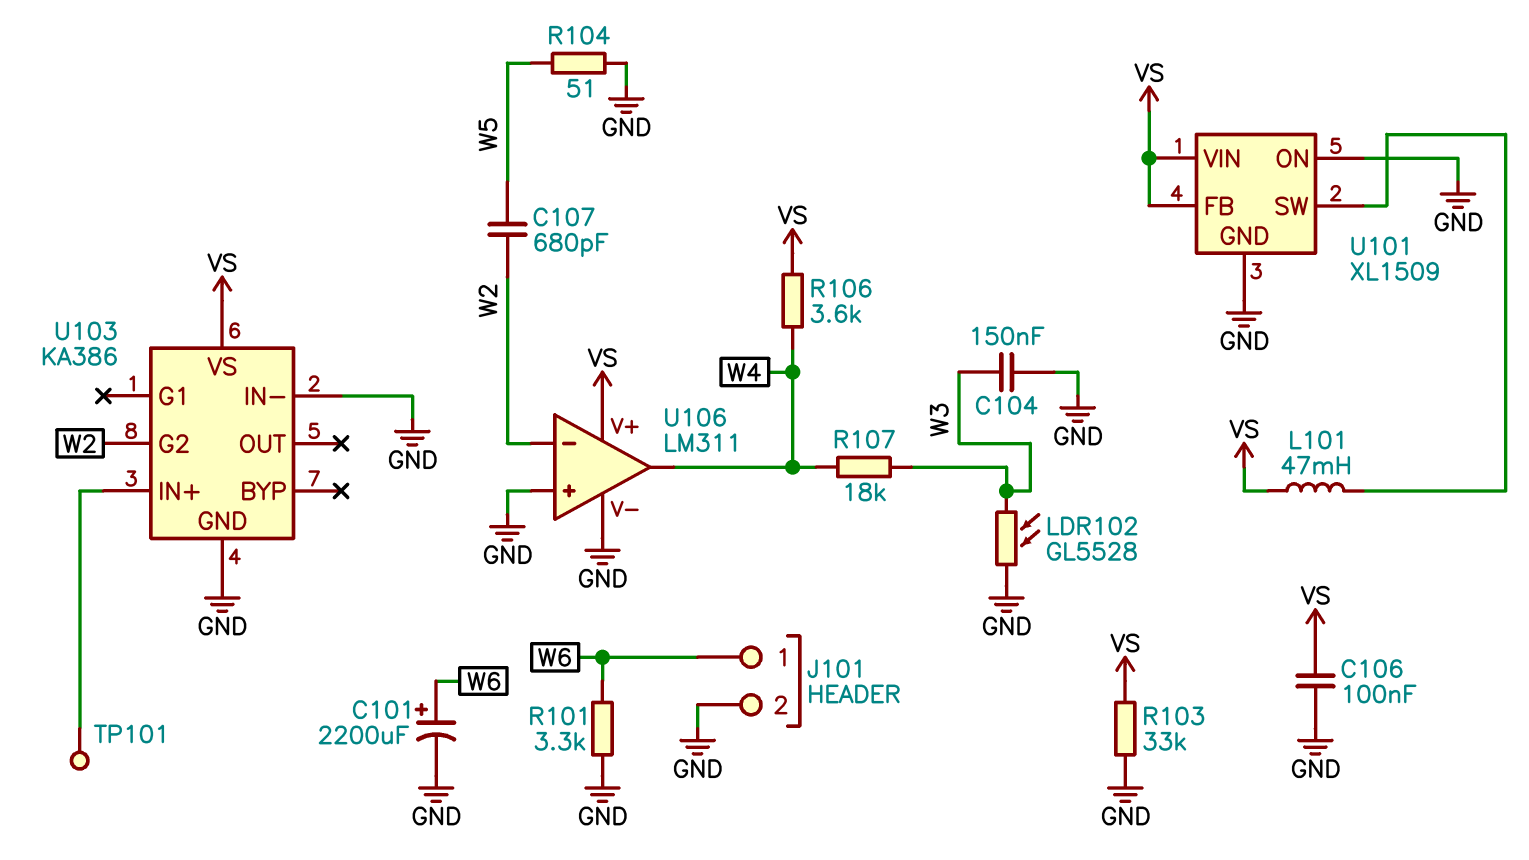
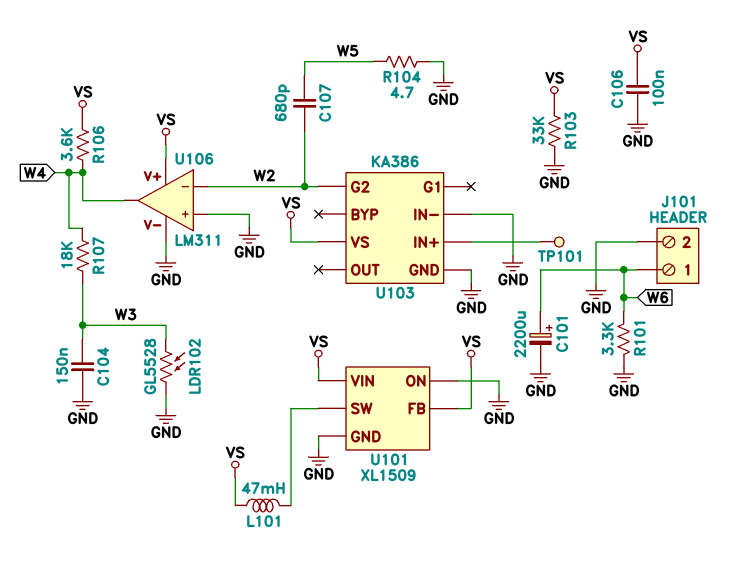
R104: 51 (GND, W5) -> 4.7 (GND, W5)

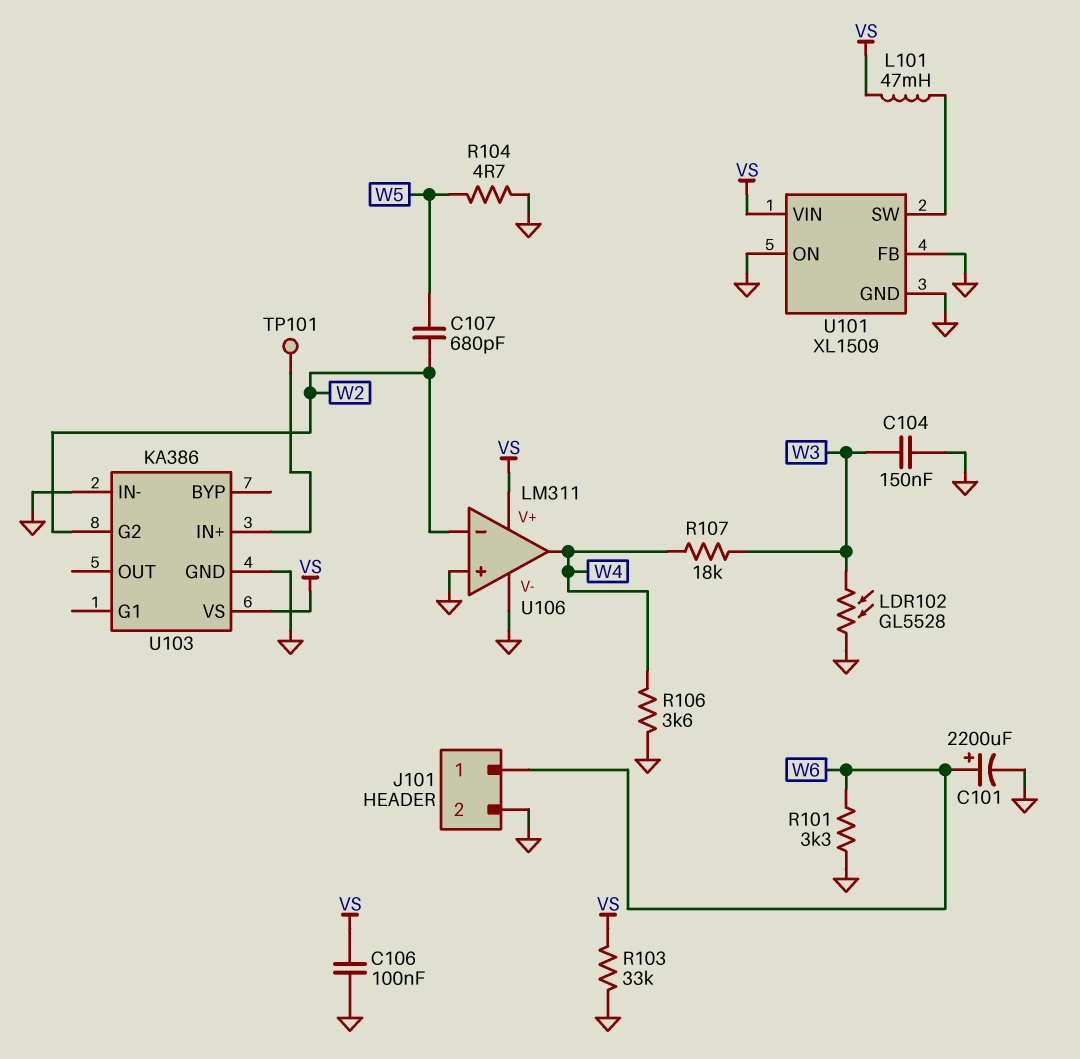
R106: 3.6k (VS, W4) -> 3.6k (GND, W4)
U101 pin FB: VS -> GND

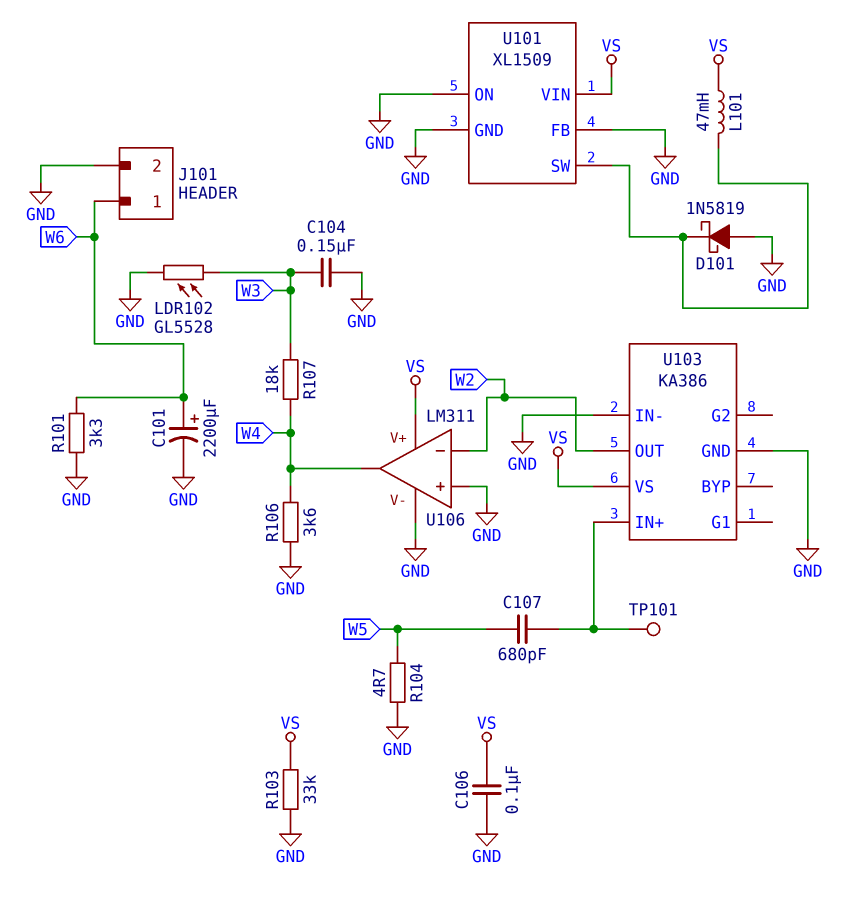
C107: 680pF (W2, W5) -> 680pF (U103/IN+, W5)
D101: none -> schottky 1N5819 (A GND, K U101/SW)
U103 pin G2: W2 -> none
U103 pin OUT: none -> W2

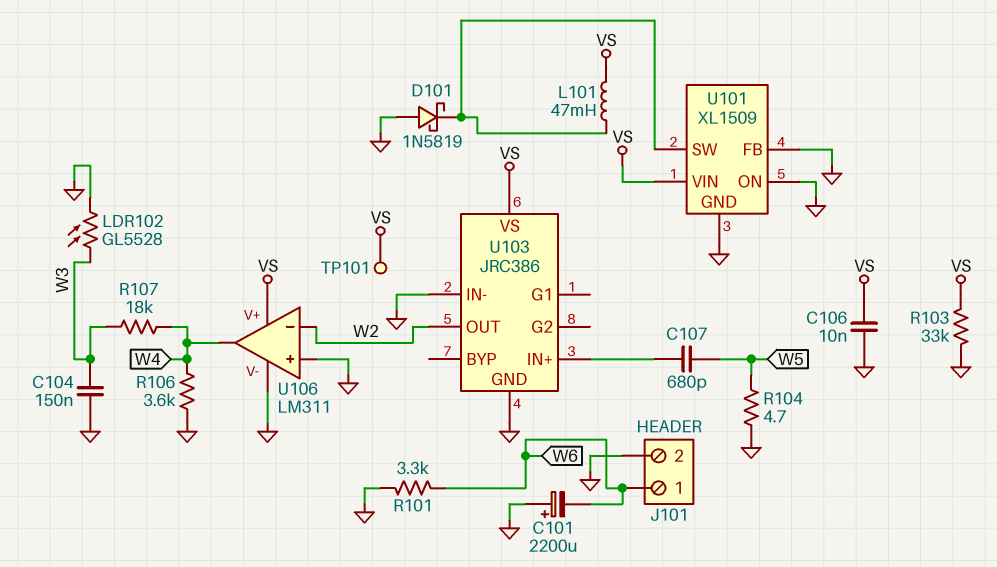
C101: 2200uF (plus W6, minus GND) -> 2200uF (plus GND, minus W6)
C106: 100nF (GND, VS) -> 10nF (GND, VS)
TP101: test point (U103/IN+) -> test point (VS)
U103: KA386 -> JRC386

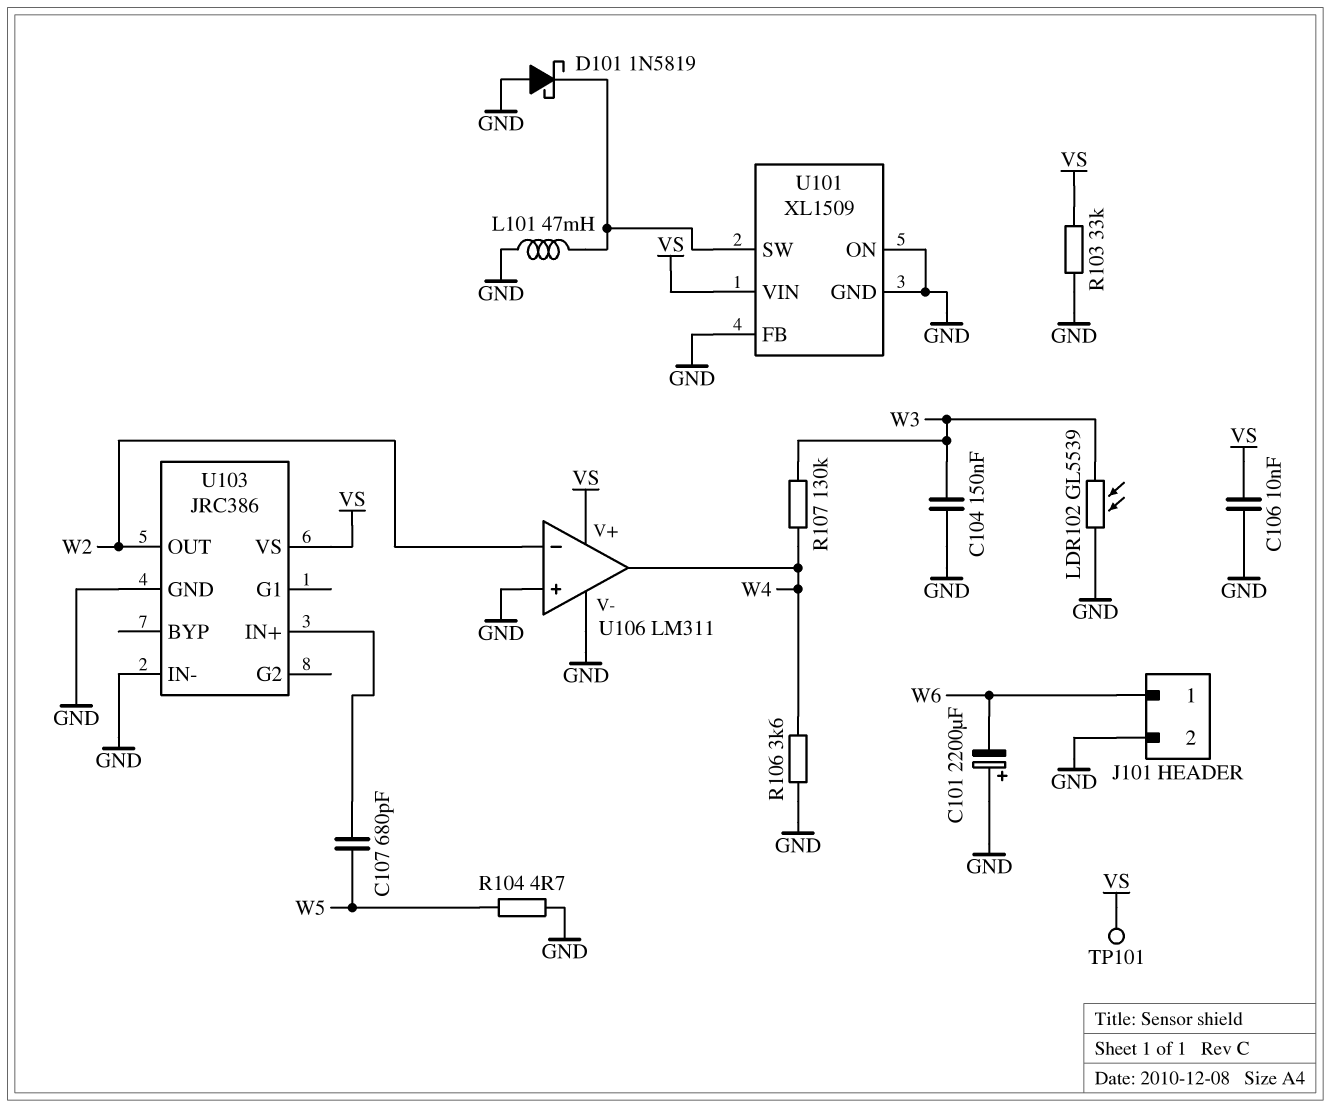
L101: 47mH (U101/SW, VS) -> 47mH (GND, U101/SW)
LDR102: GL5528 (GND, W3) -> GL5539 (GND, W3)
R101: 3.3k (GND, W6) -> none
R107: 18k (W3, W4) -> 130k (W3, W4)

